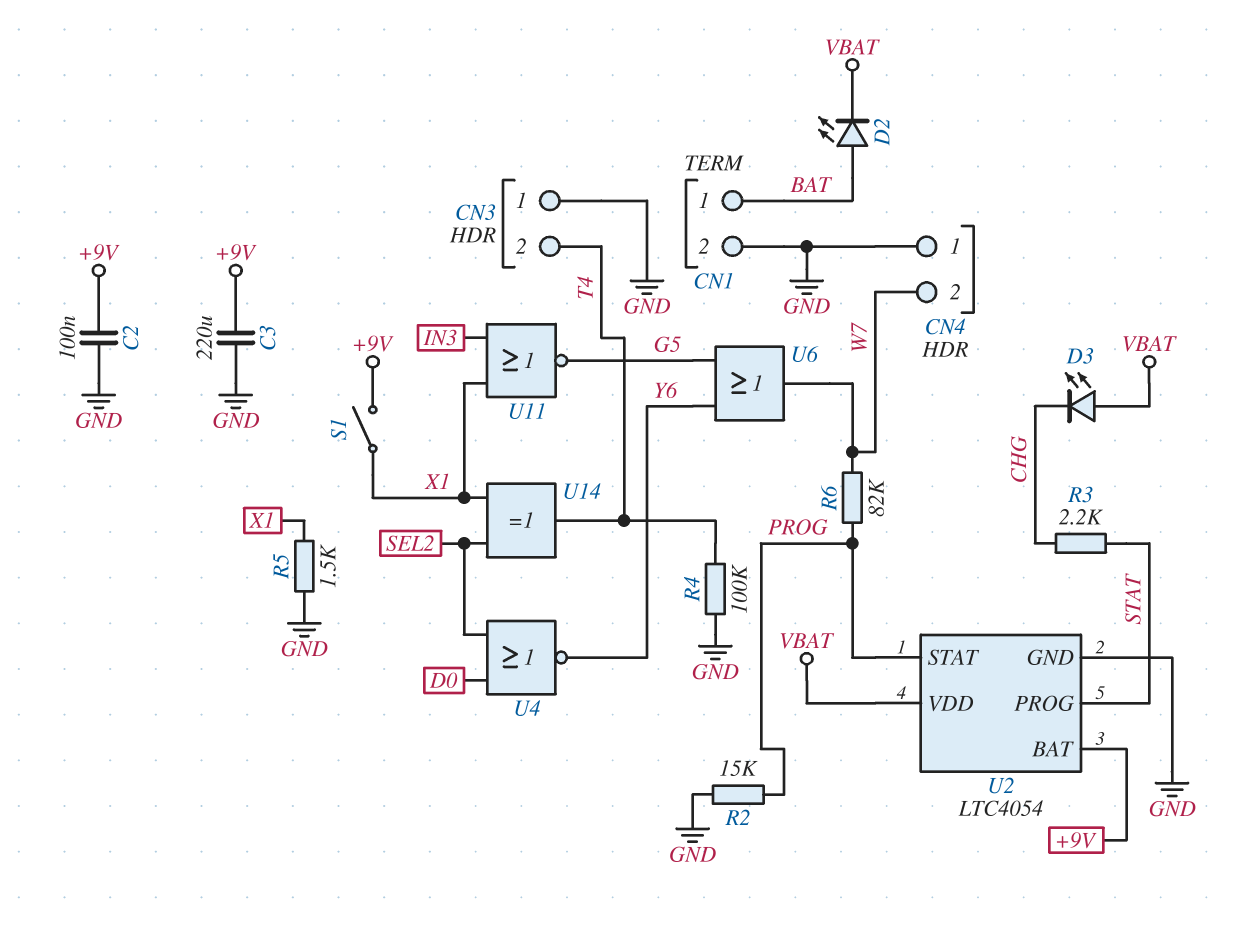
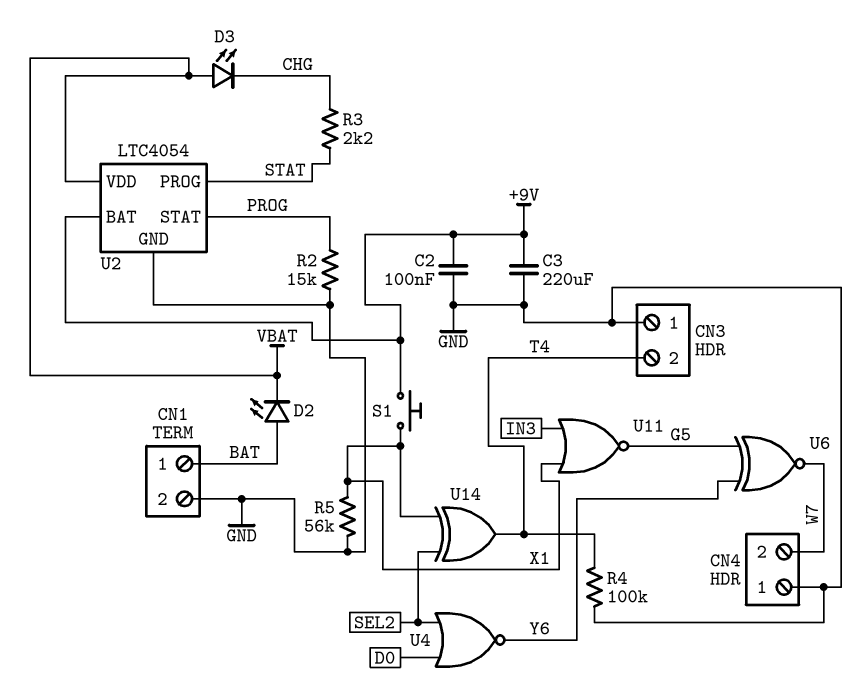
R5: 1.5k (GND, X1) -> 56k (GND, X1)
R6: 82k (PROG, W7) -> none
S1: switch (+9V, X1) -> button (+9V, X1)
U6: OR (in G5, in Y6, out W7) -> XNOR (in G5, in Y6, out W7)

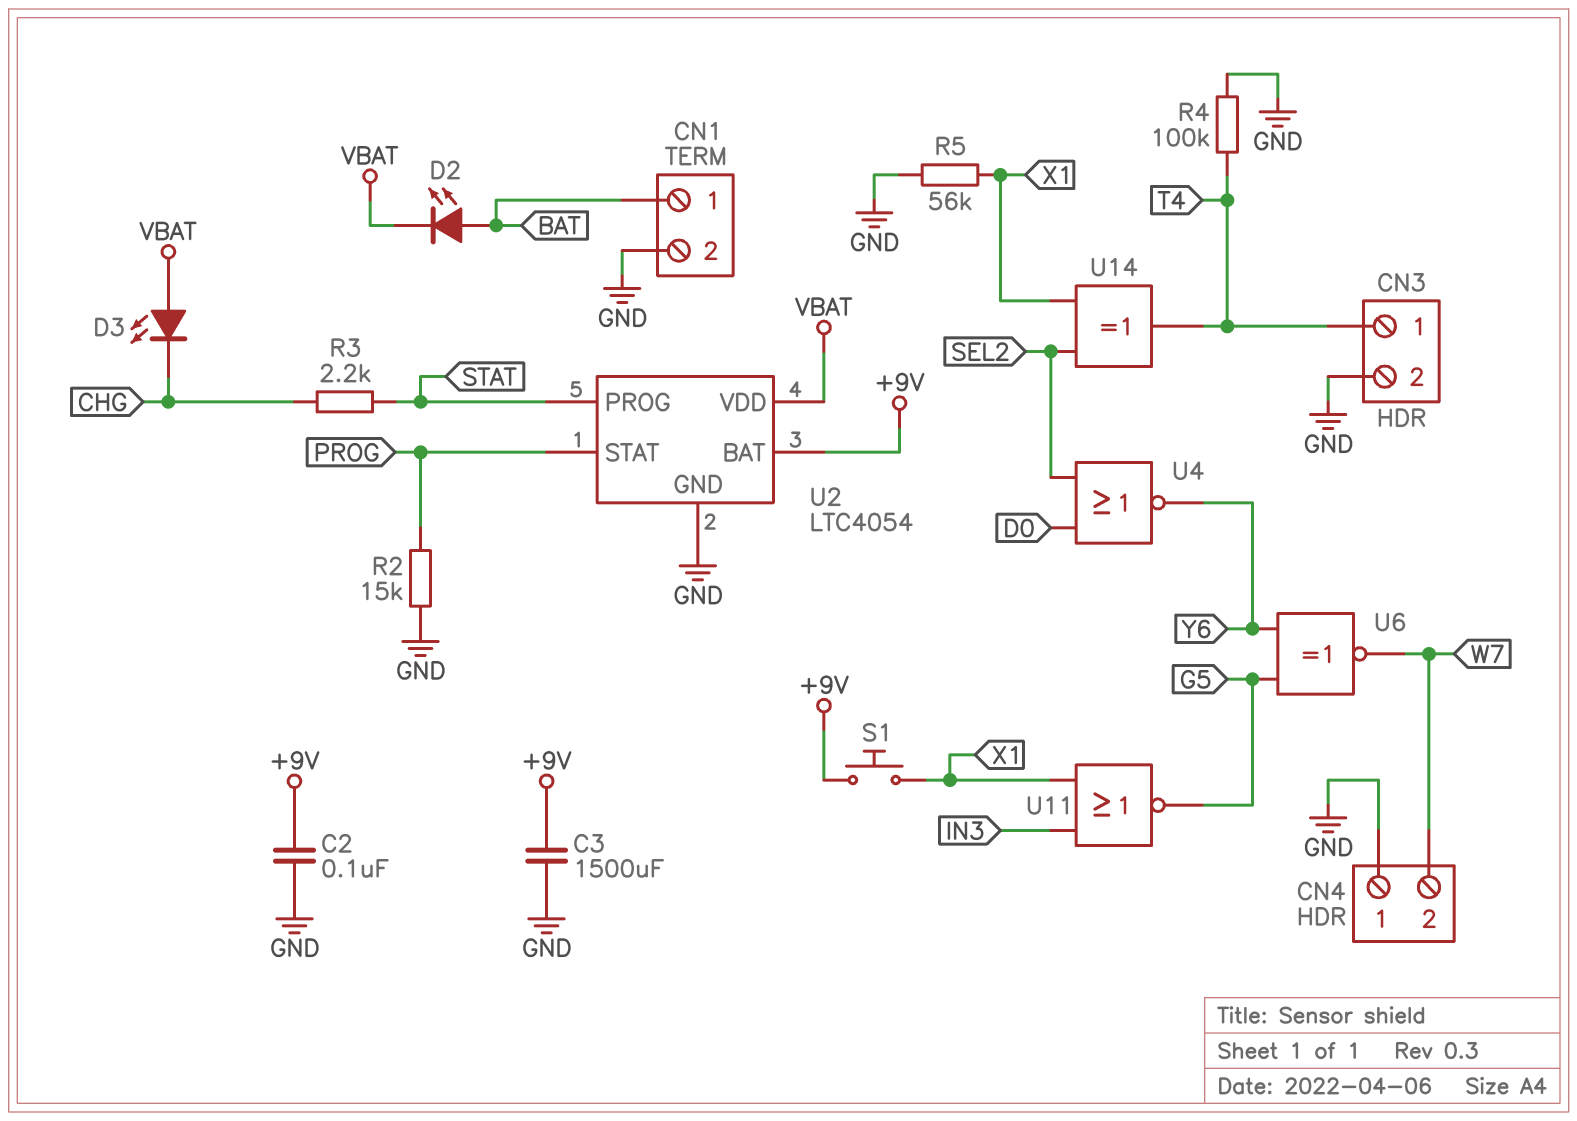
C3: 220uF (+9V, GND) -> 1500uF (+9V, GND)
CN3 pin 1: GND -> T4
CN3 pin 2: T4 -> GND

